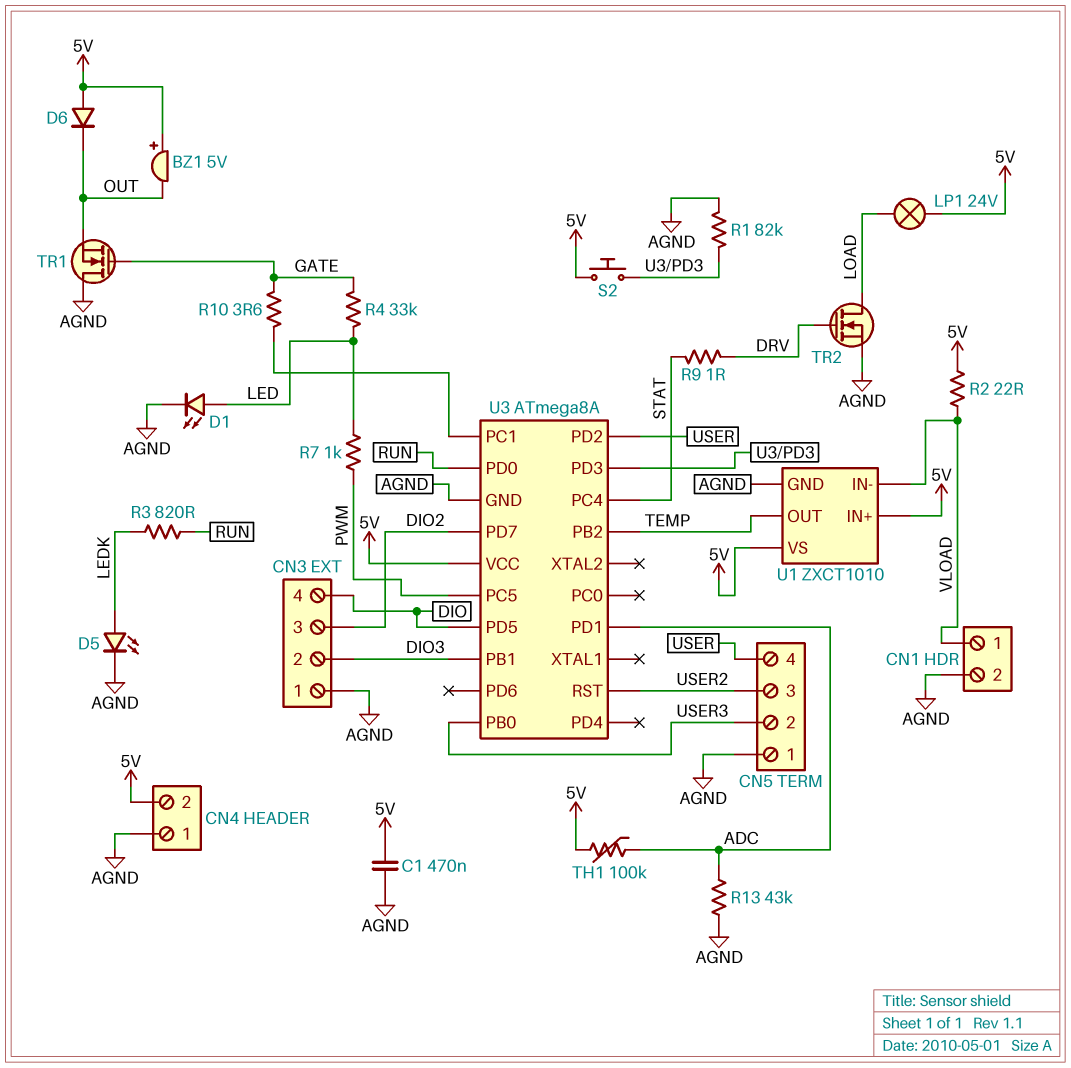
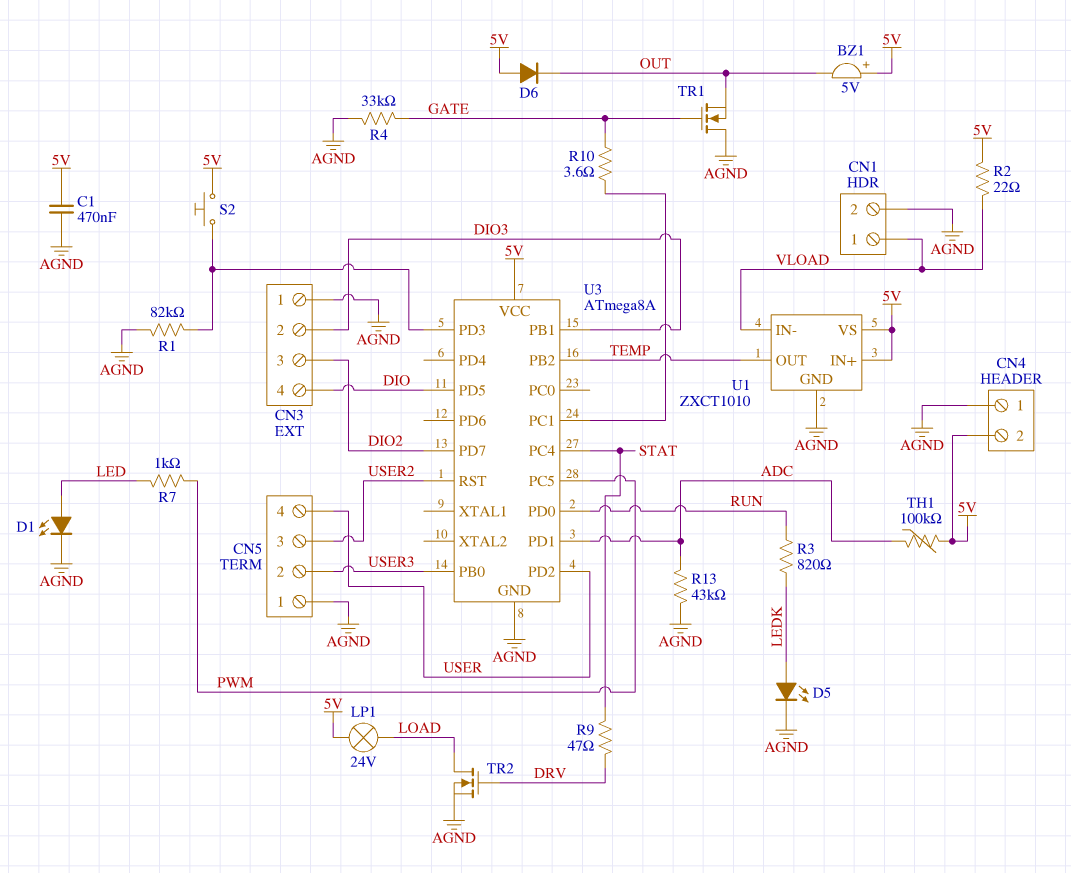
R4: 33k (GATE, LED) -> 33k (AGND, GATE)
R9: 1 (DRV, STAT) -> 47 (DRV, STAT)

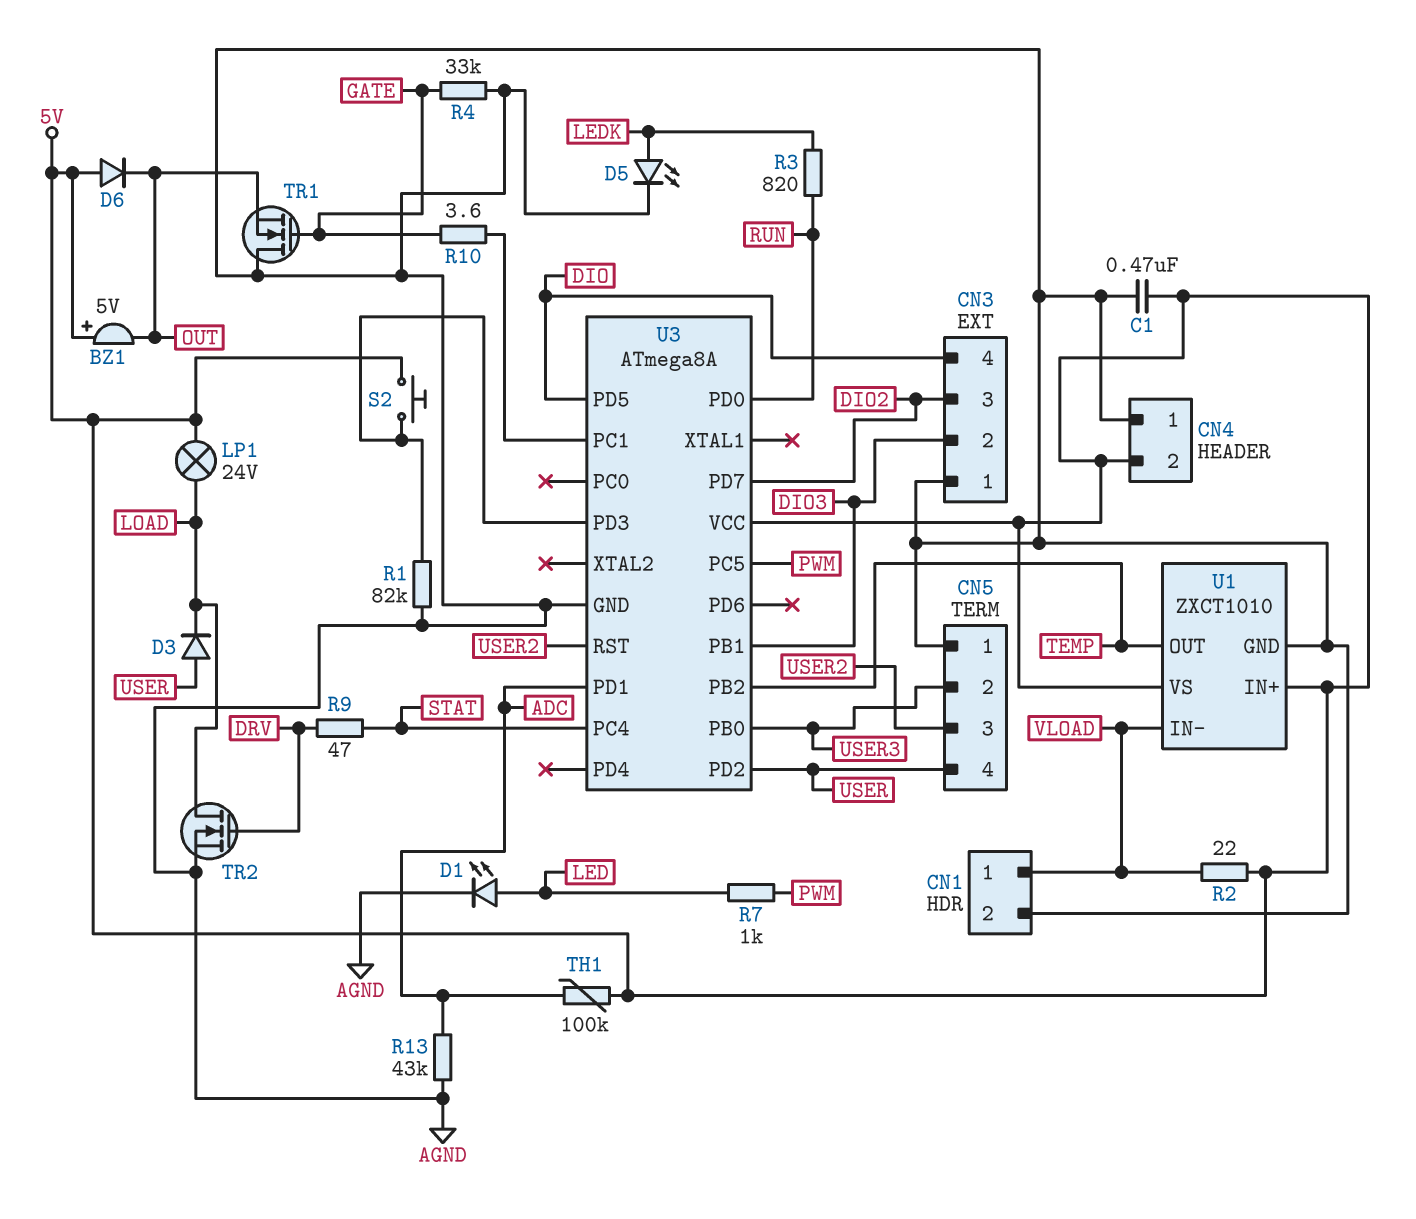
D3: none -> diode (A USER, K LOAD)

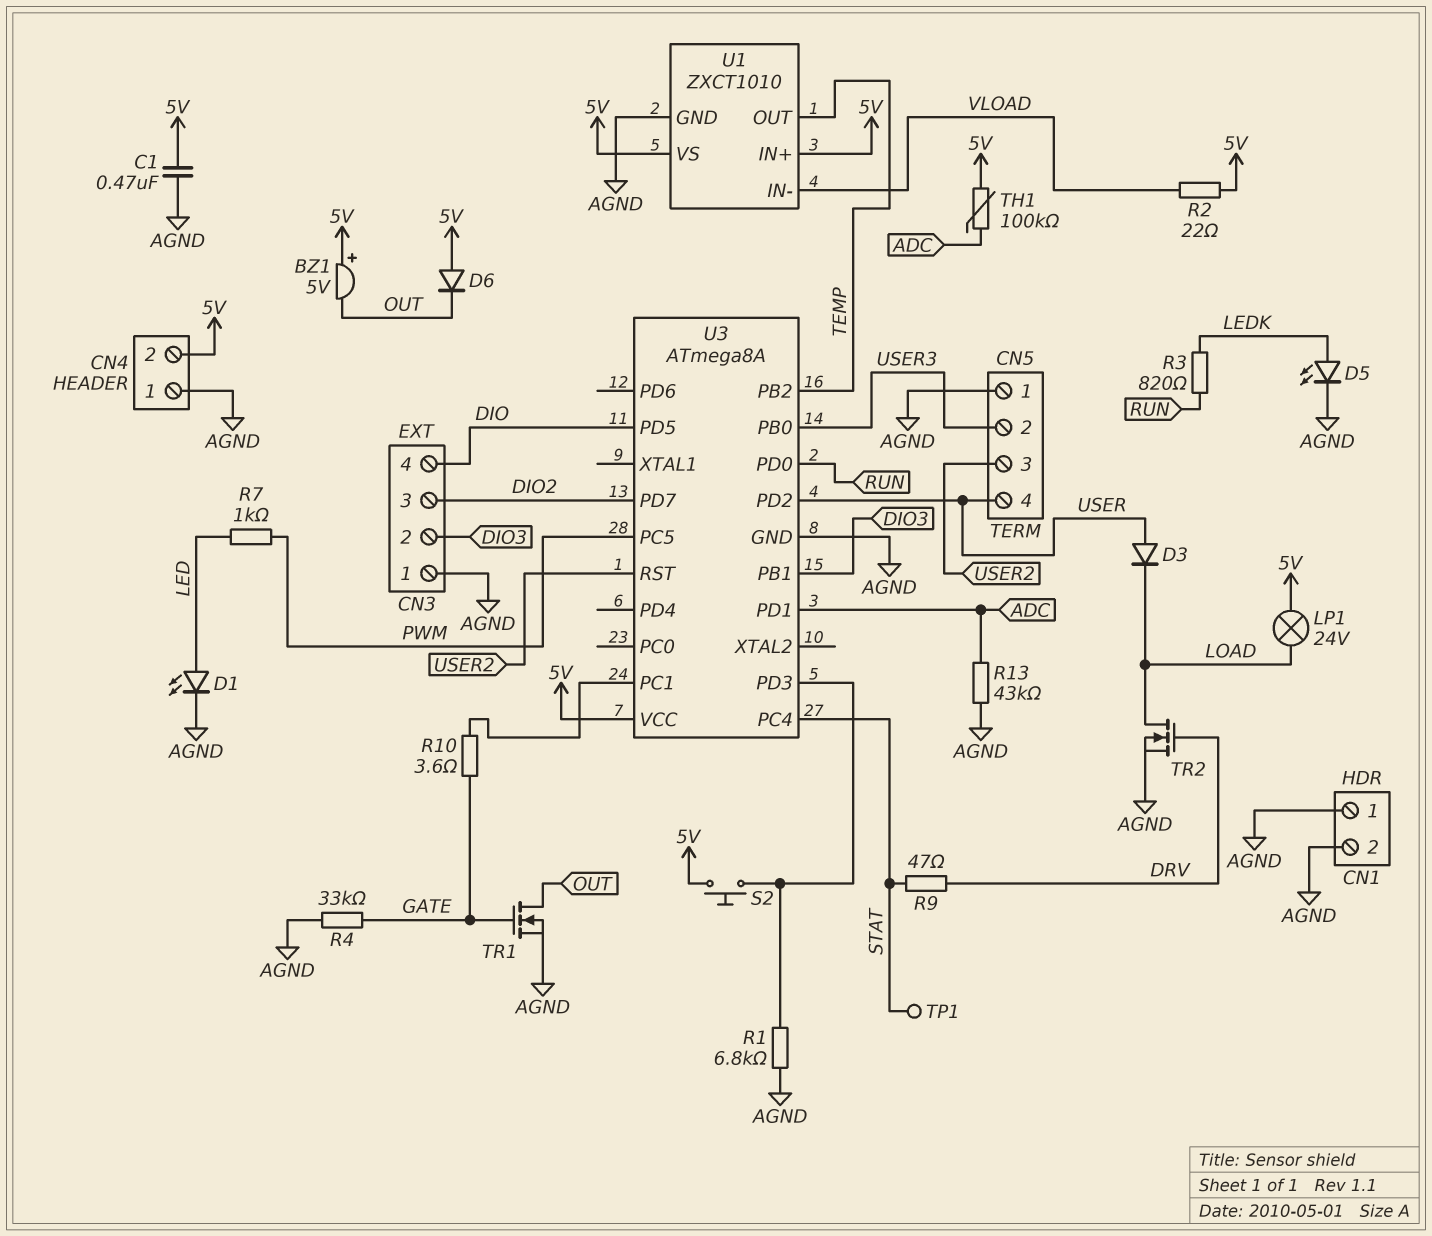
CN1 pin 1: VLOAD -> AGND
R1: 82k (AGND, U3/PD3) -> 6.8k (AGND, U3/PD3)
TP1: none -> test point (STAT)
TR1: NMOS (G GATE, D AGND, S OUT) -> NMOS (G GATE, D OUT, S AGND)

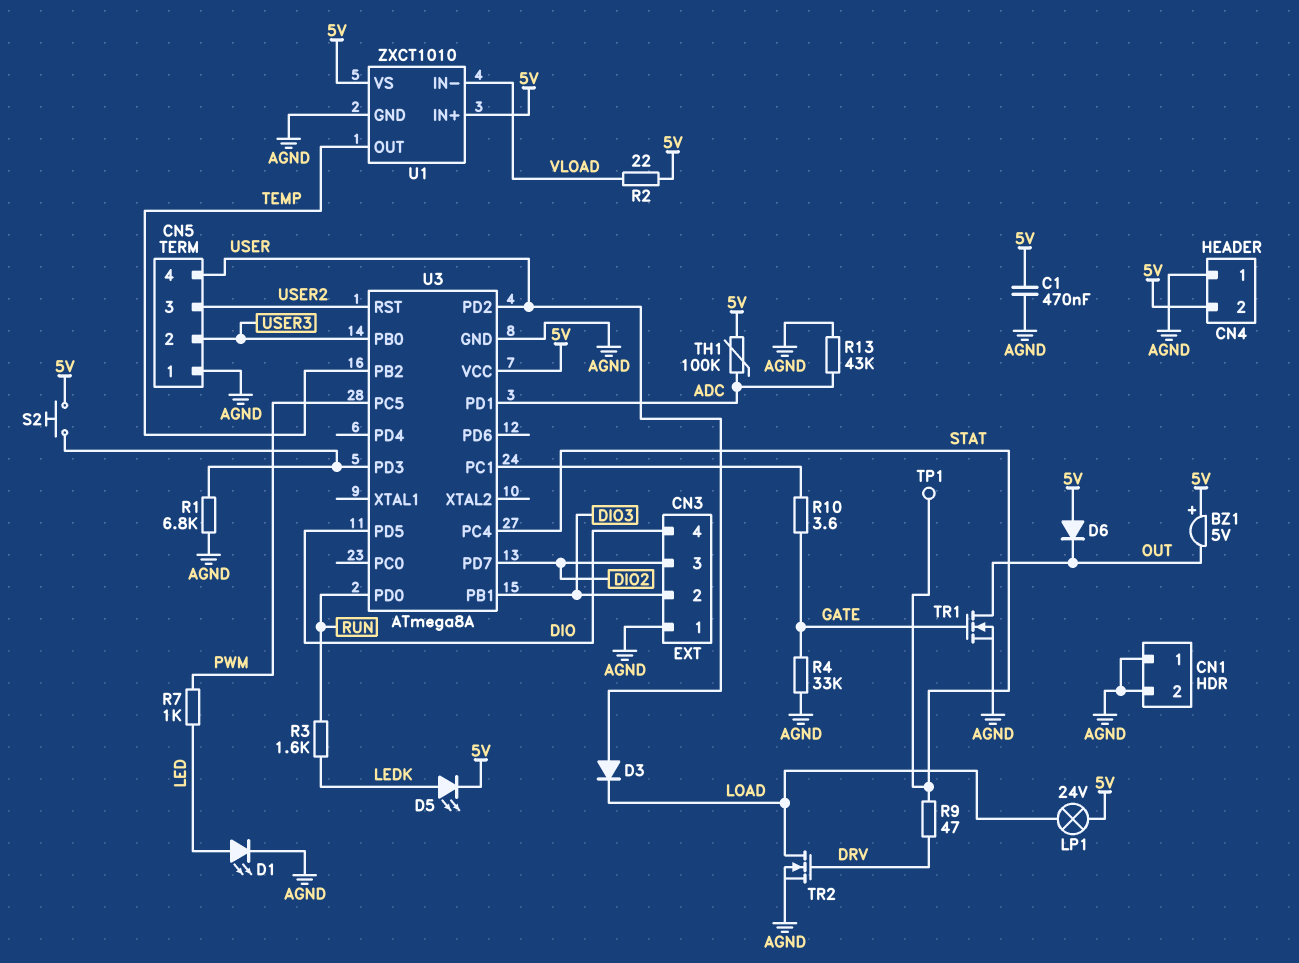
D5: LED (A LEDK, K AGND) -> LED (A LEDK, K 5V)
R3: 820 (LEDK, RUN) -> 1.6k (LEDK, RUN)

